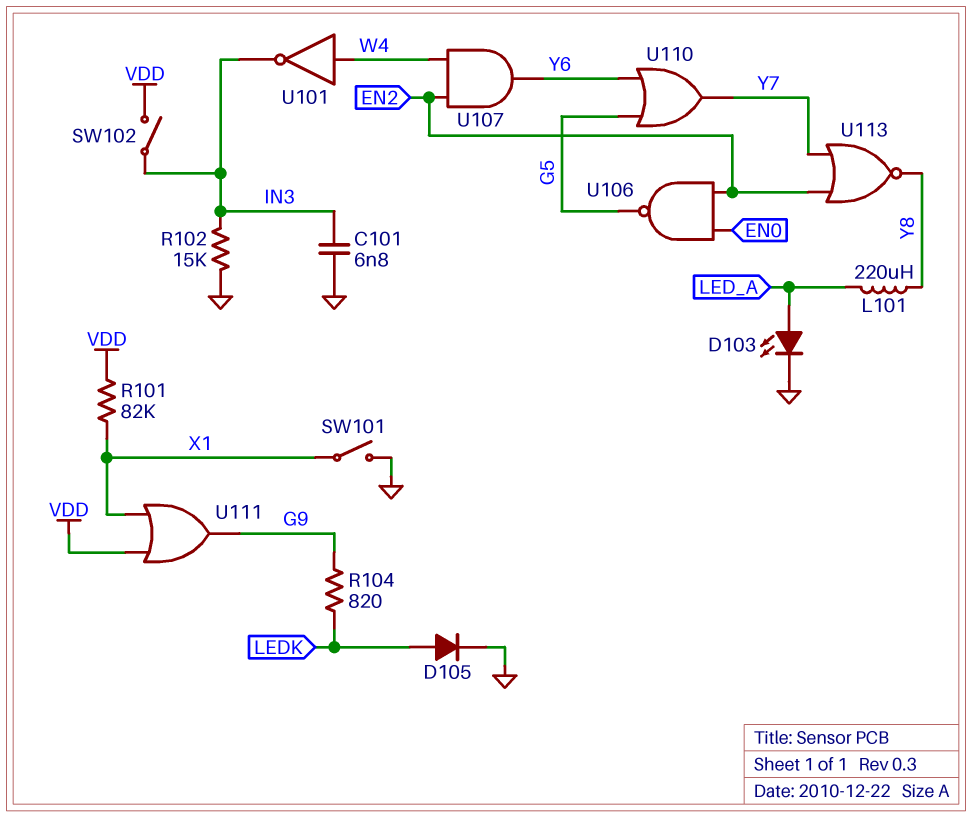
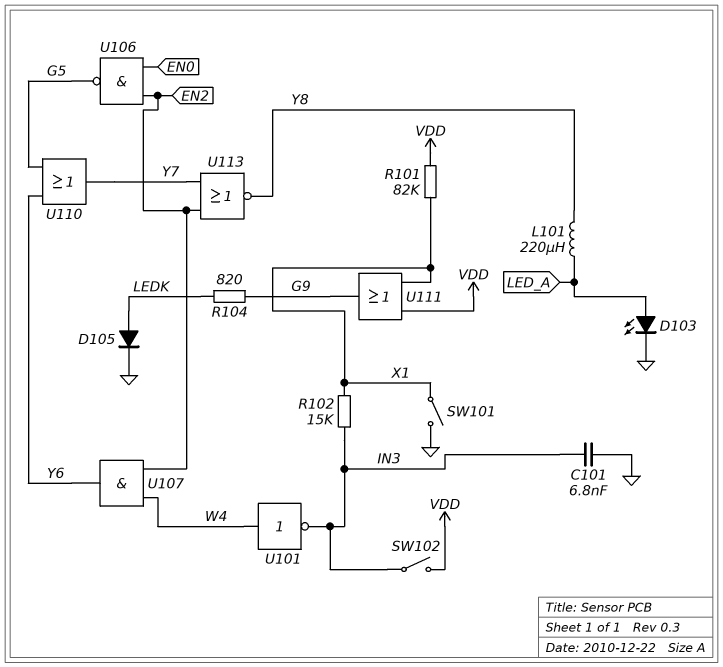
R102: 15k (GND, IN3) -> 15k (IN3, X1)

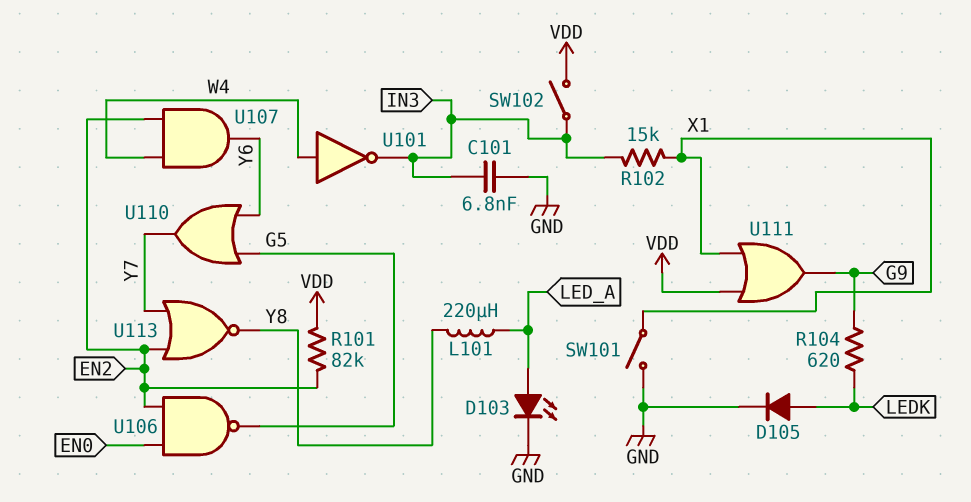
R101: 82k (VDD, X1) -> 82k (EN2, VDD)
R104: 820 (G9, LEDK) -> 620 (G9, LEDK)

